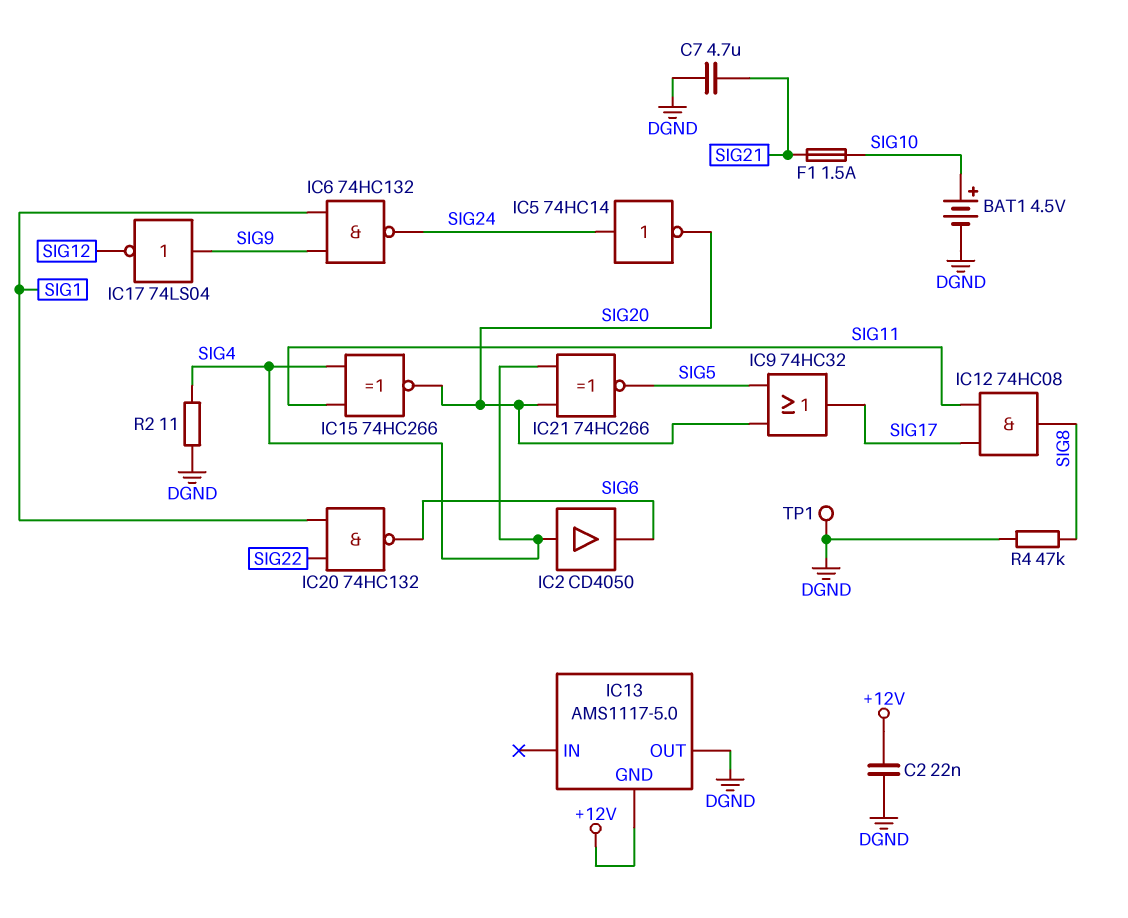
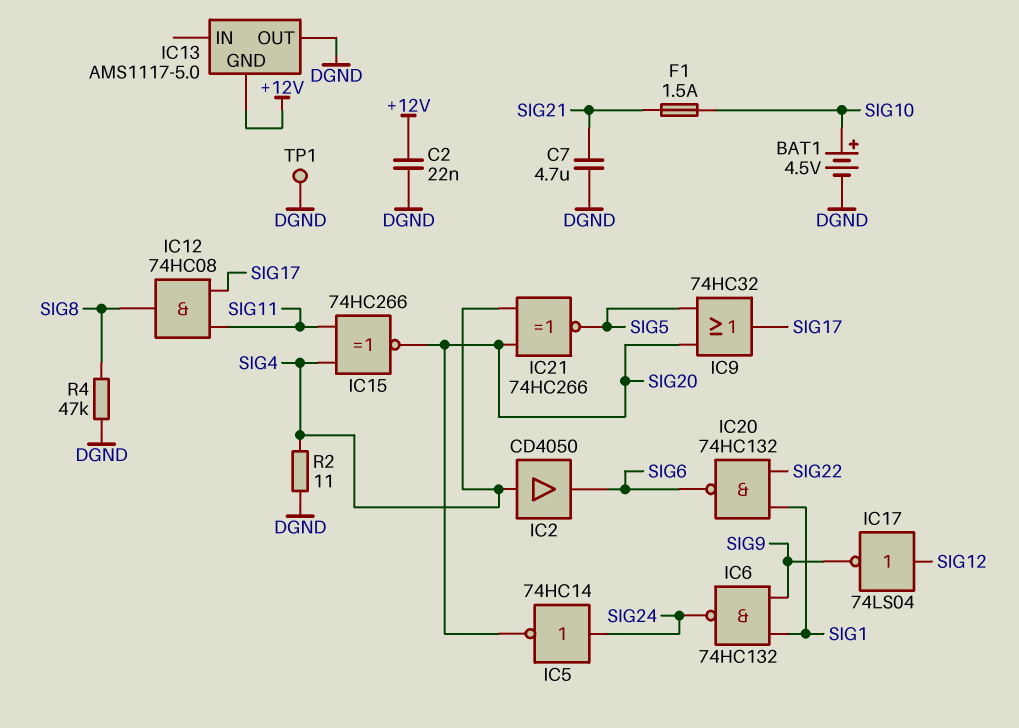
IC17: NOT 74LS04 (in SIG9, out SIG12) -> NOT 74LS04 (in SIG12, out SIG9)

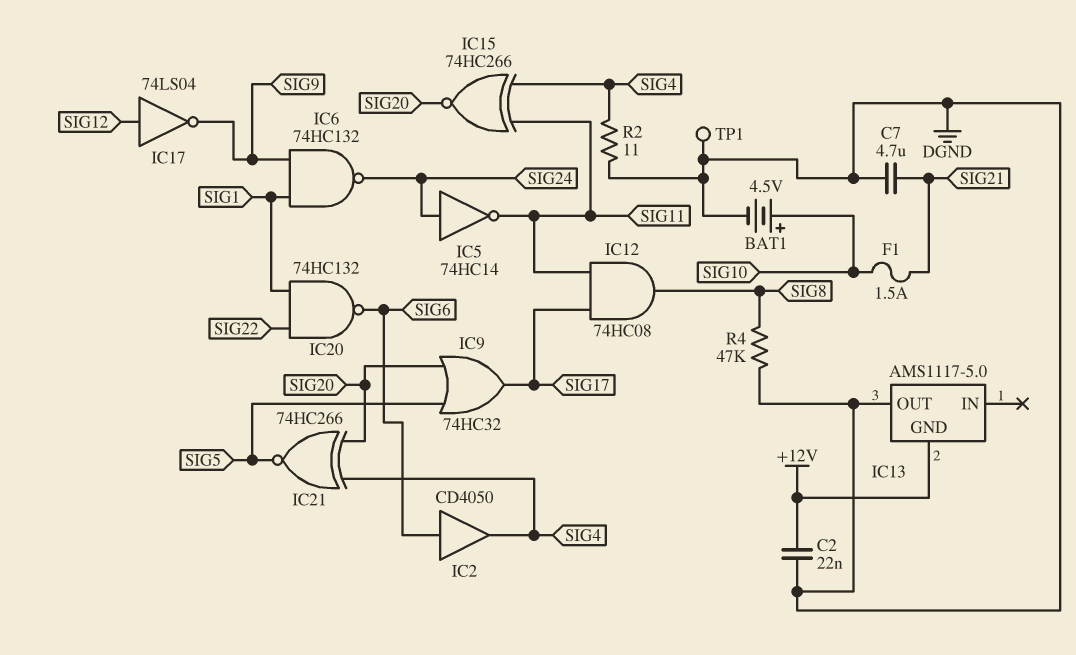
IC2: buffer CD4050 (in SIG4, out SIG6) -> buffer CD4050 (in SIG6, out SIG4)
IC5: NOT 74HC14 (in SIG24, out SIG20) -> NOT 74HC14 (in SIG24, out SIG11)

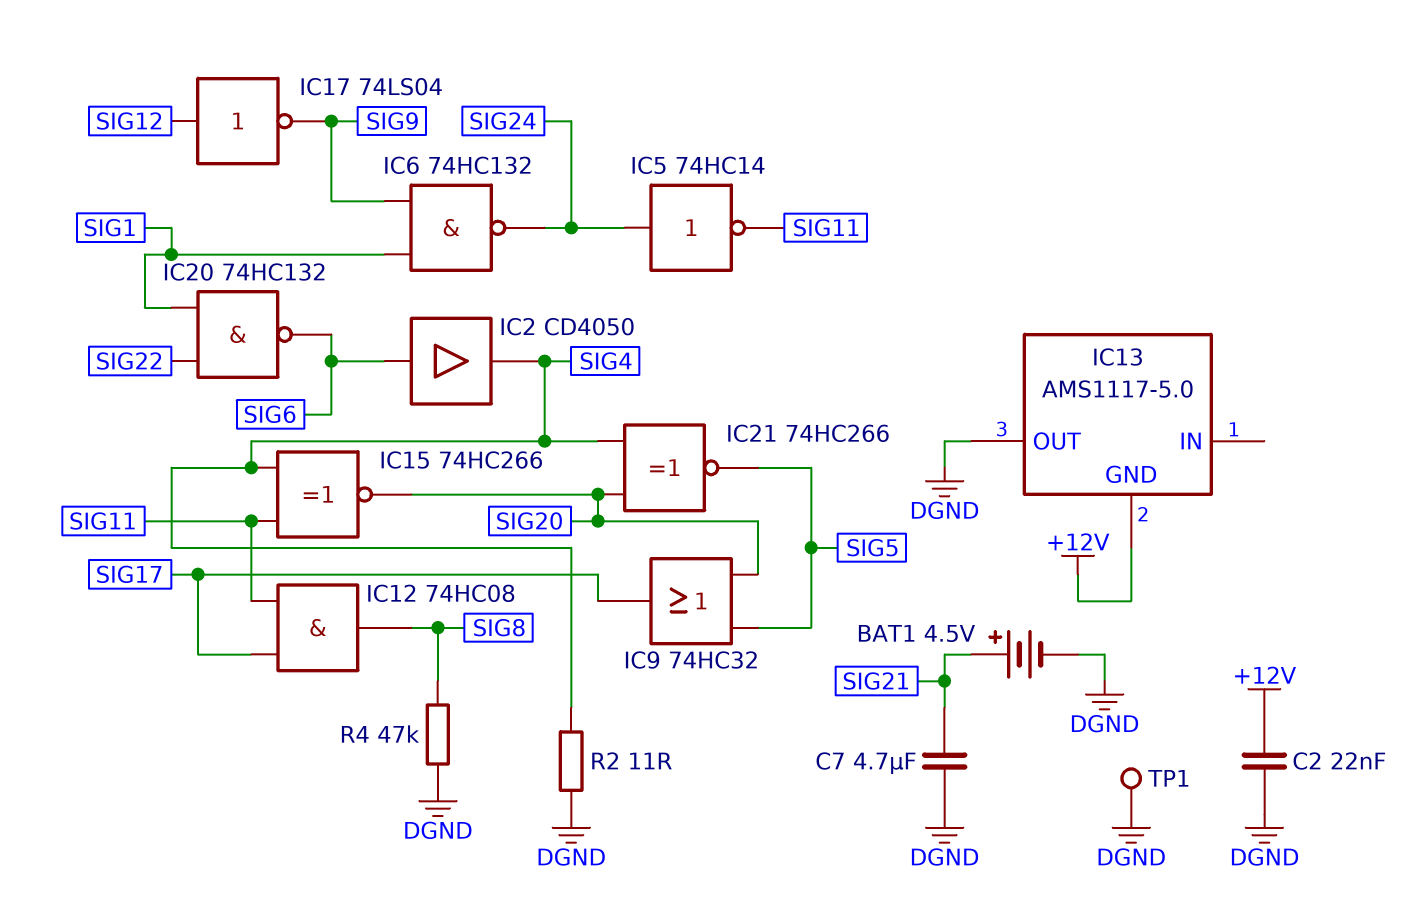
BAT1: 4.5V (plus SIG10, minus DGND) -> 4.5V (plus SIG21, minus DGND)
F1: 1.5A (SIG10, SIG21) -> none

